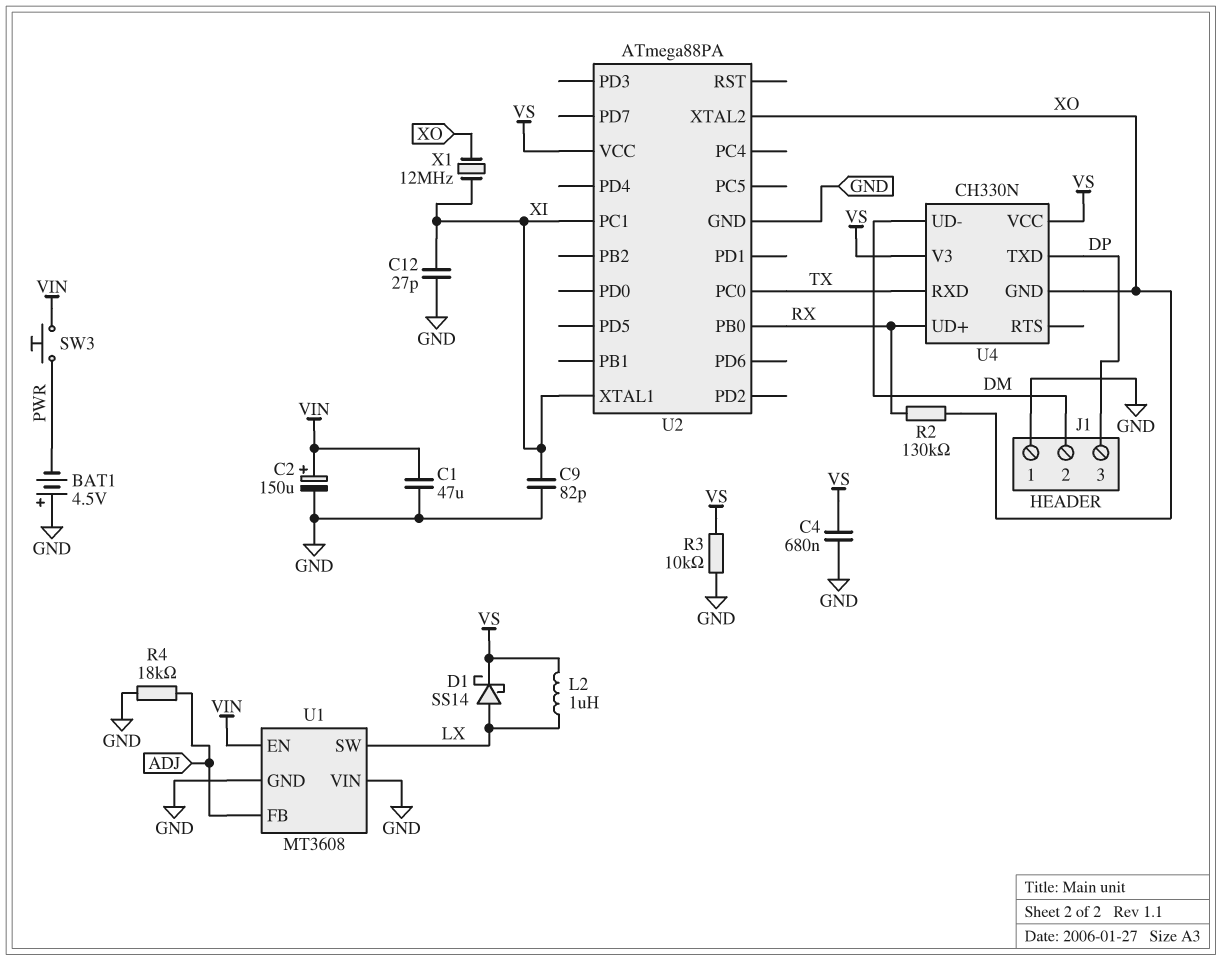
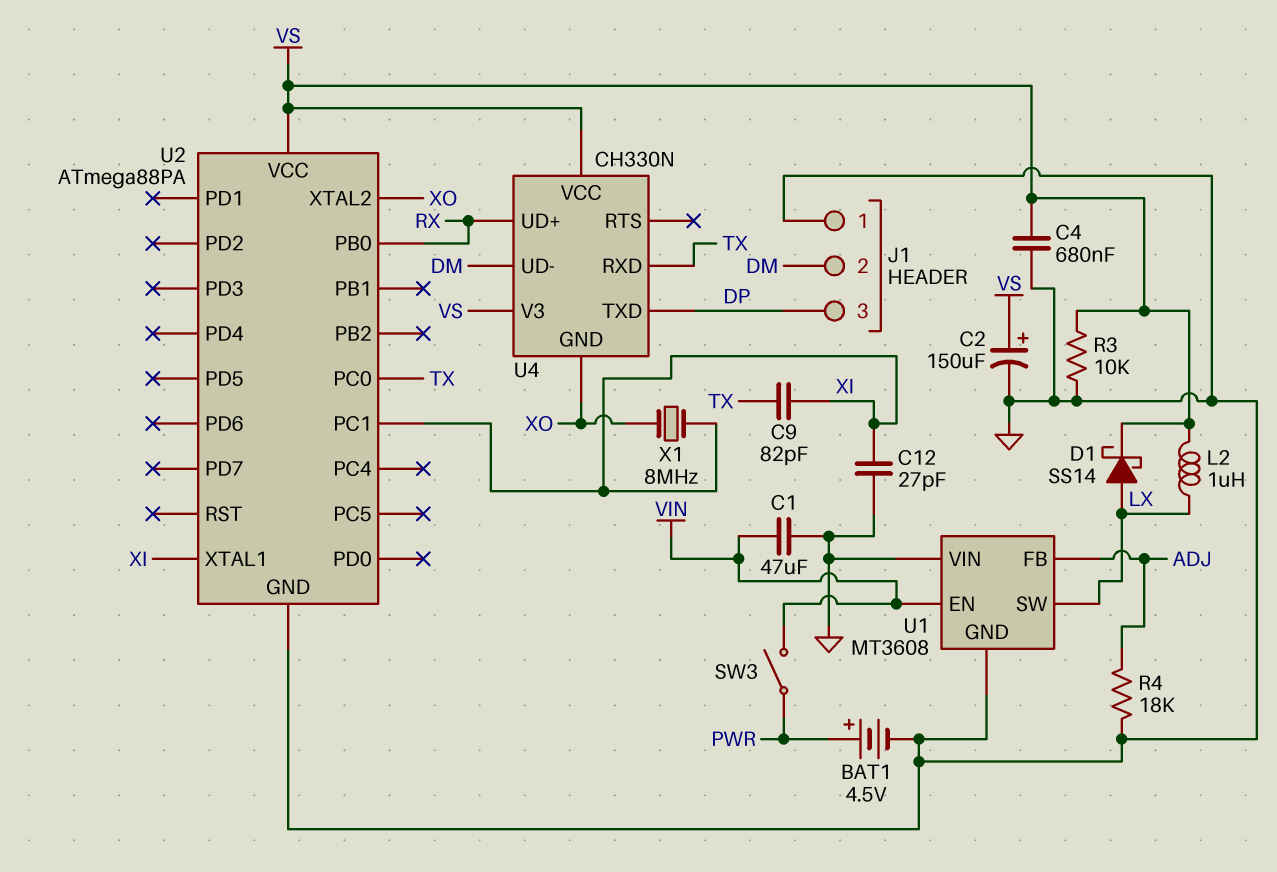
BAT1: 4.5V (plus GND, minus PWR) -> 4.5V (plus PWR, minus GND)
C2: 150uF (plus VIN, minus GND) -> 150uF (plus VS, minus GND)
C9: 82pF (GND, XI) -> 82pF (TX, XI)
R2: 130k (RX, XO) -> none
SW3: button (PWR, VIN) -> switch (PWR, VIN)
X1: 12MHz (XI, XO) -> 8MHz (XI, XO)

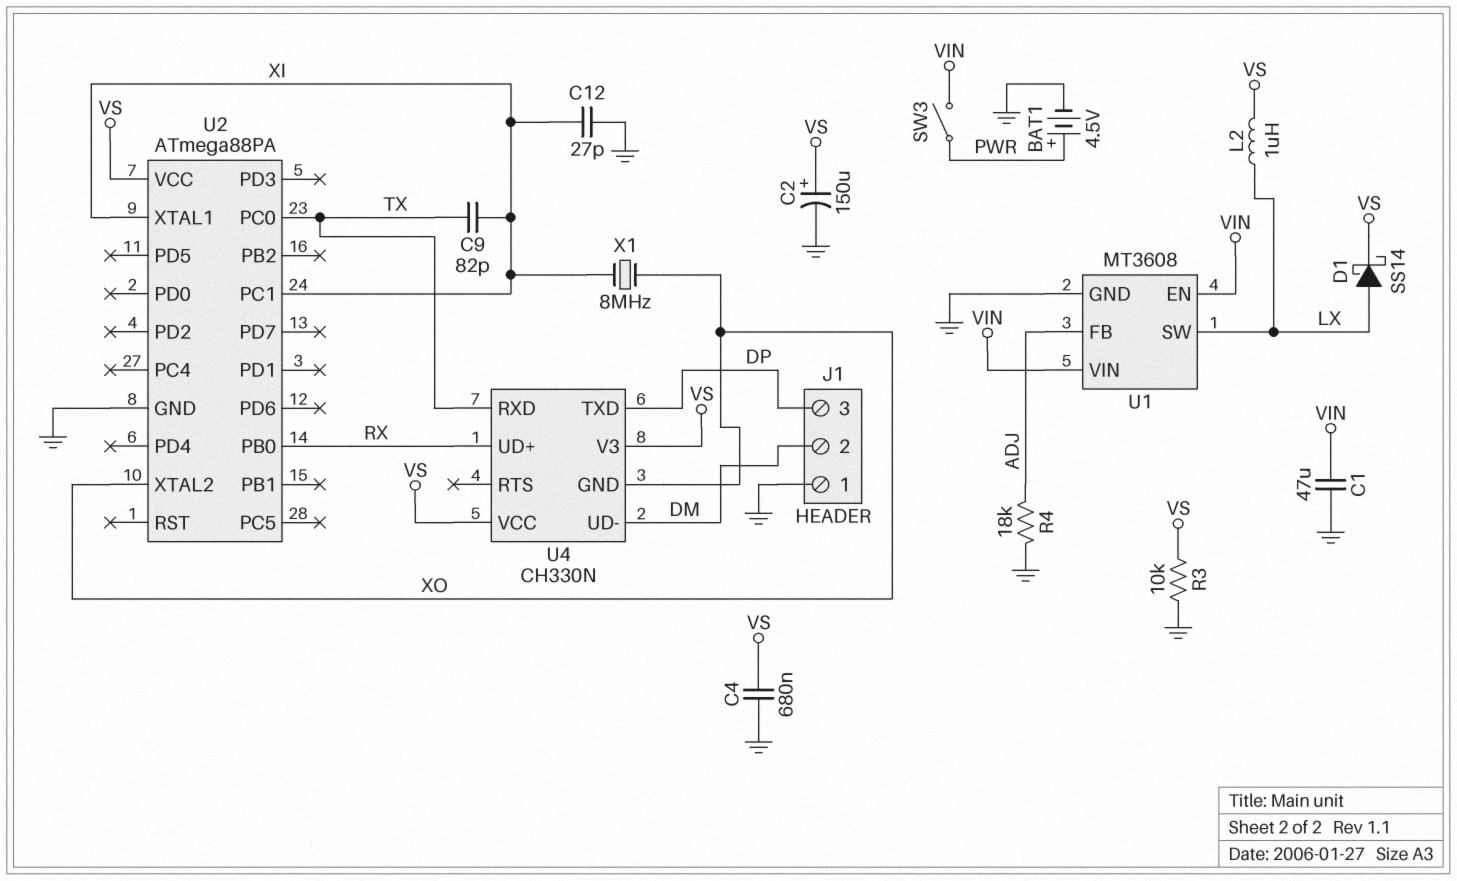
U1 pin VIN: GND -> VIN

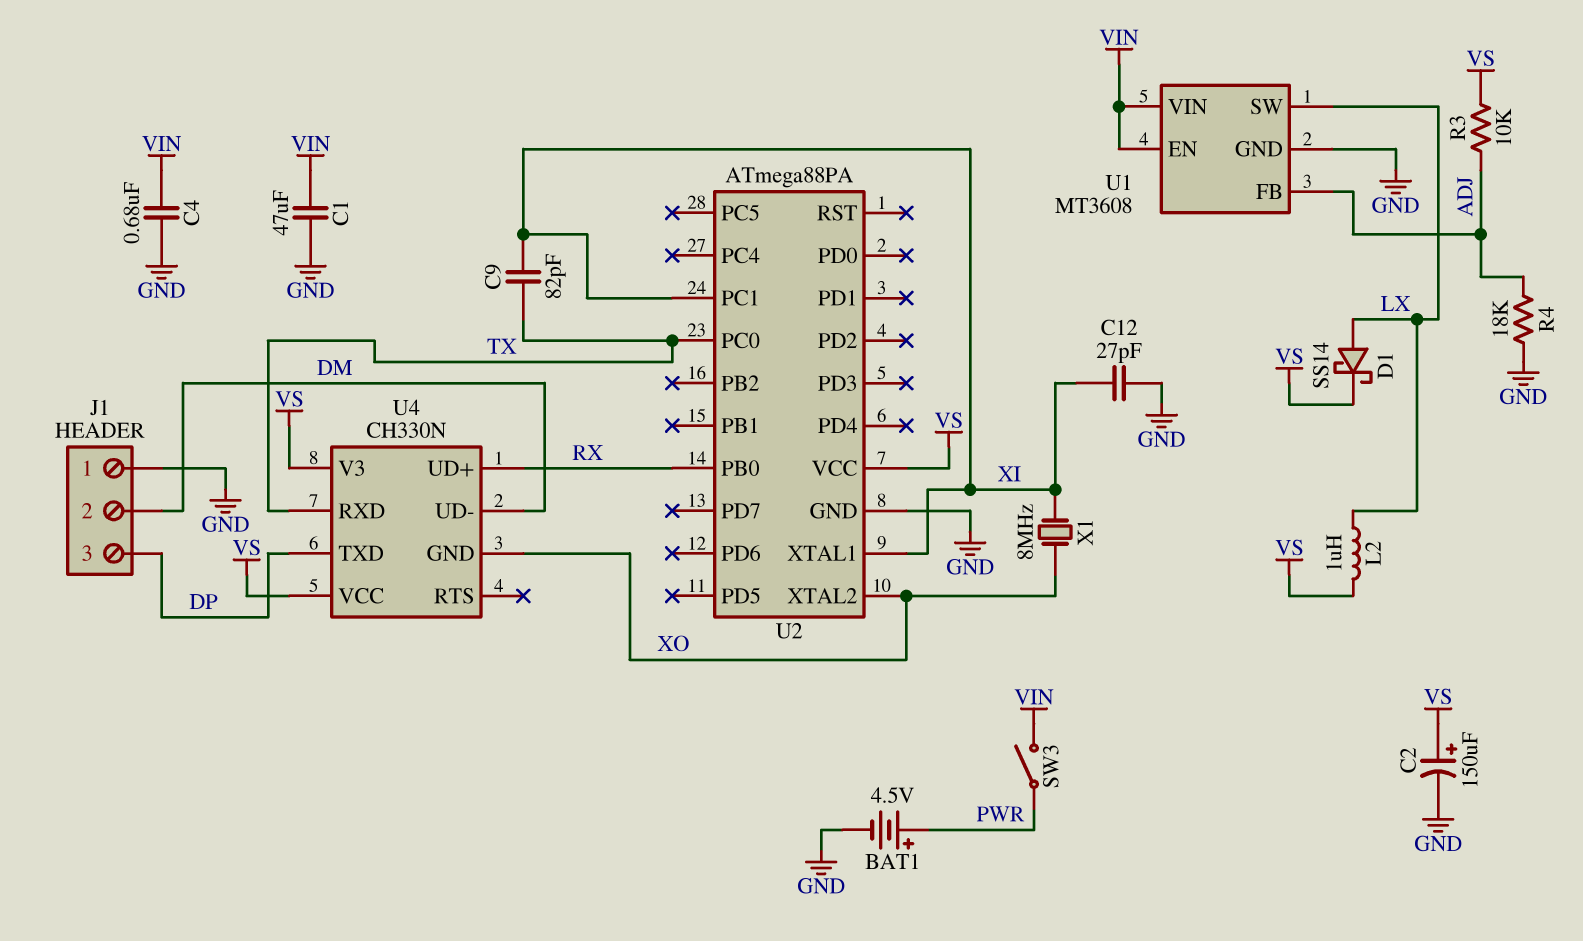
C4: 680nF (GND, VS) -> 680nF (GND, VIN)
R3: 10k (GND, VS) -> 10k (ADJ, VS)

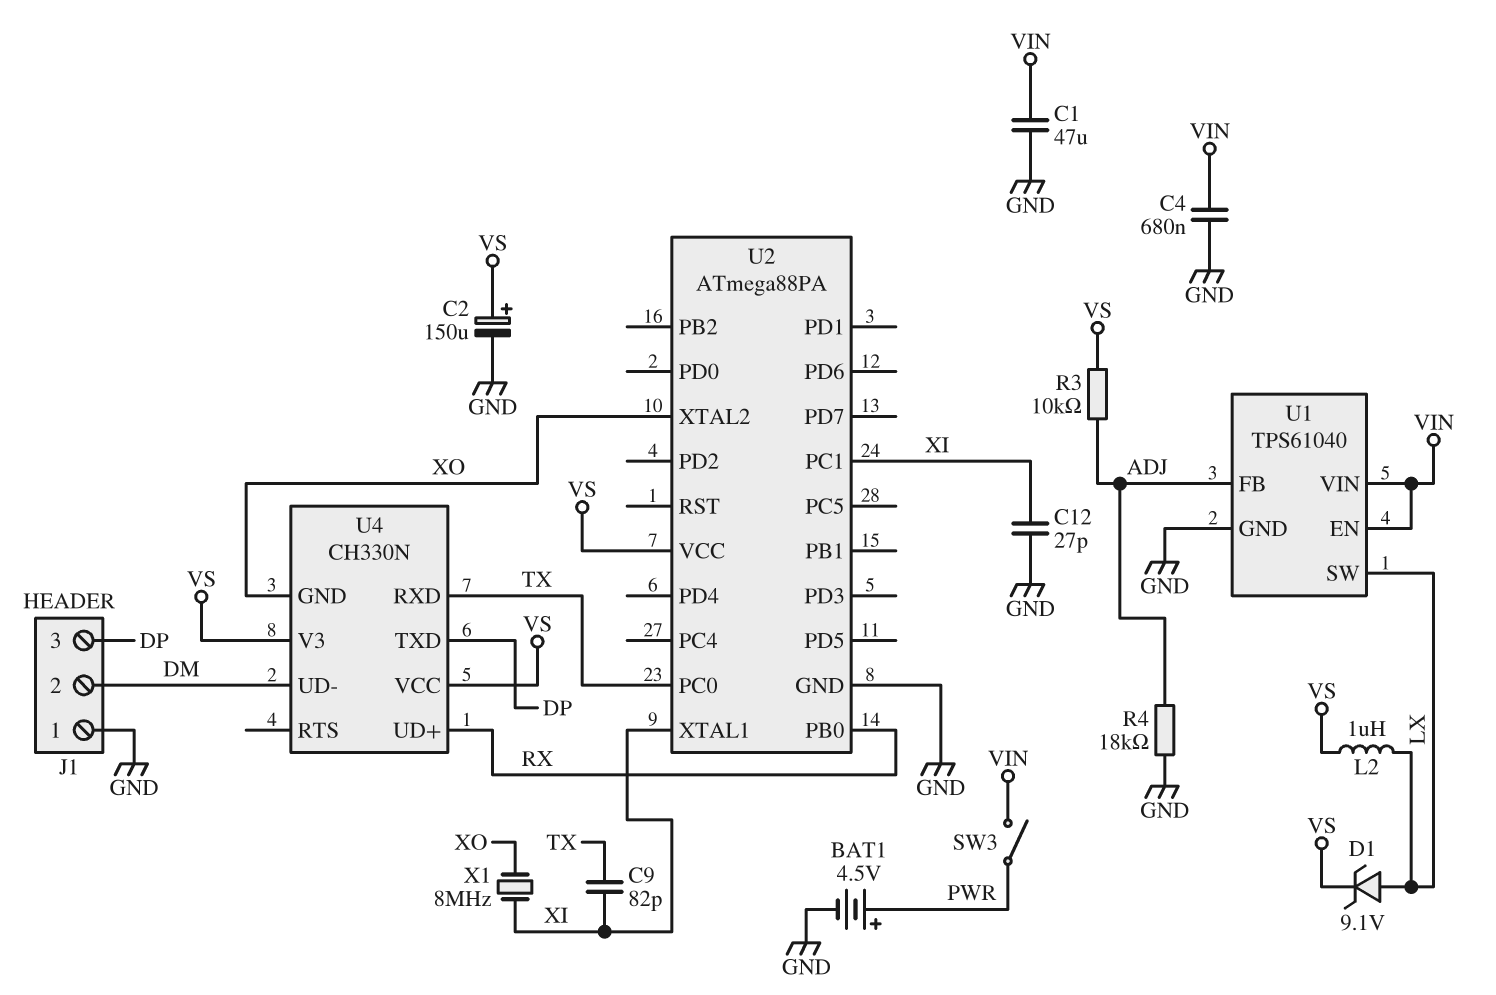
D1: schottky SS14 (A LX, K VS) -> zener 9.1V (A LX, K VS)
U1: MT3608 -> TPS61040

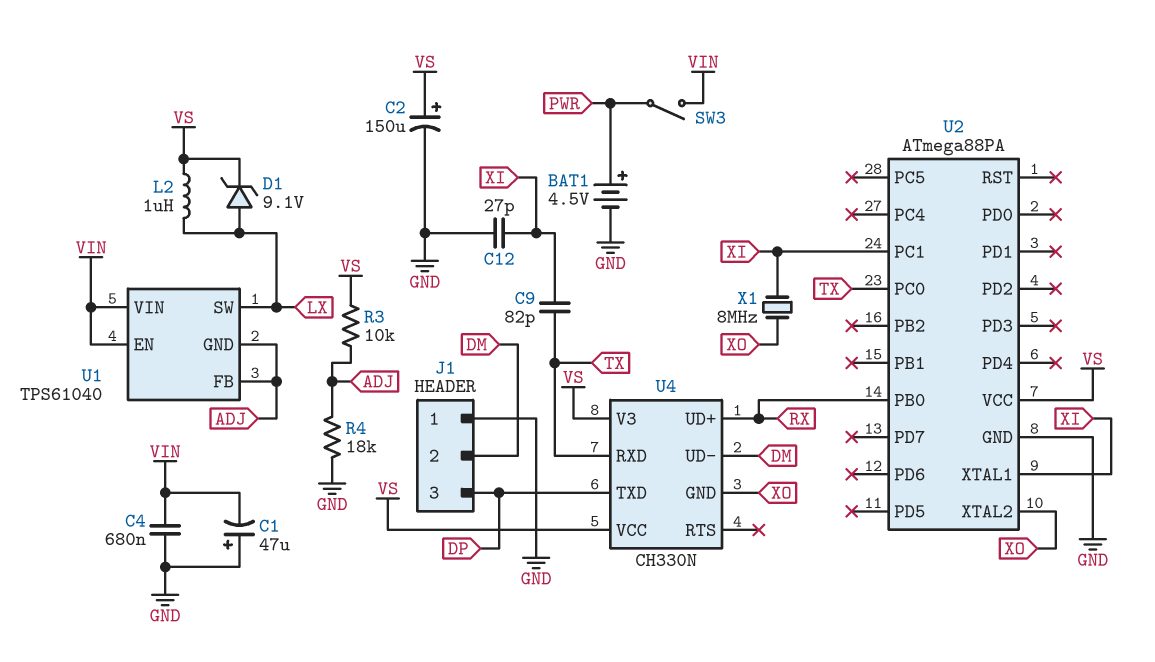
C1: 47uF (GND, VIN) -> 47uF (plus GND, minus VIN)
U1 pin GND: GND -> ADJ

